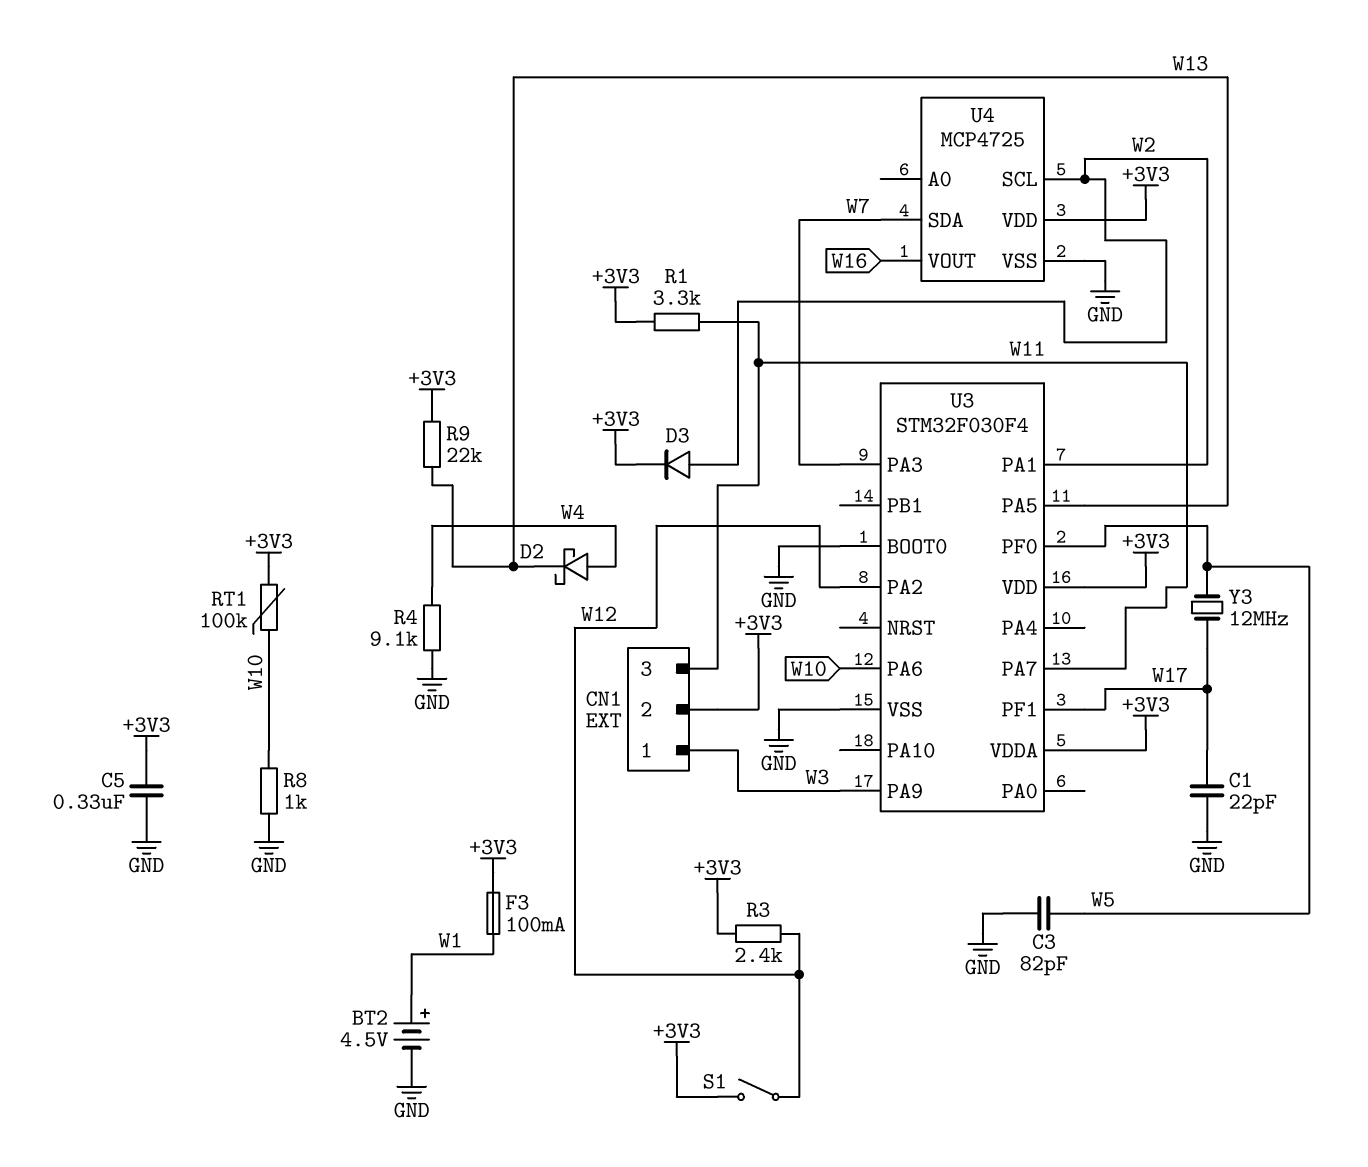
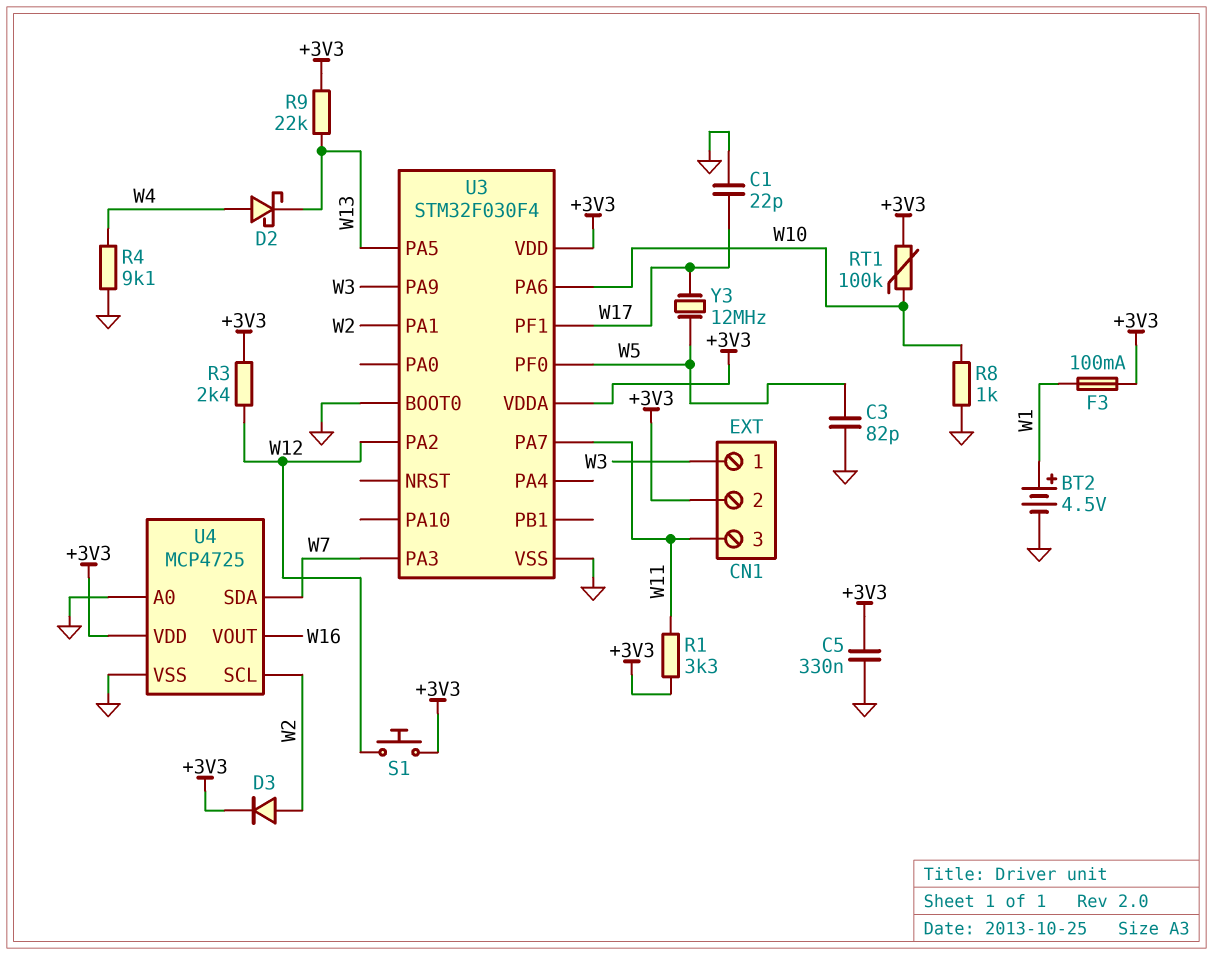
S1: switch (+3V3, W12) -> button (+3V3, W12)
U4 pin A0: none -> GND

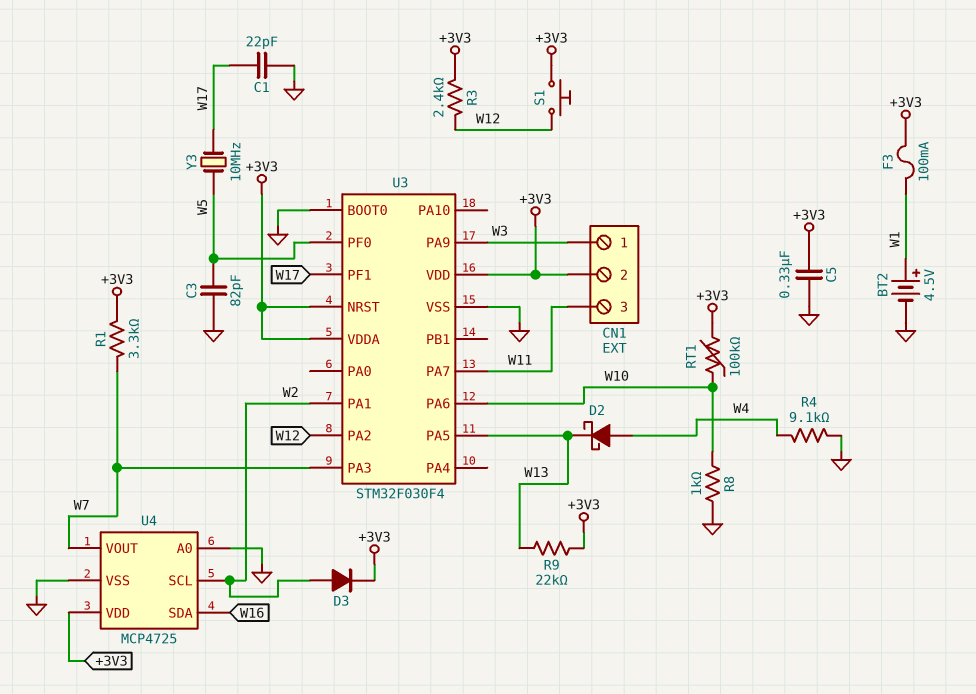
R1: 3.3k (+3V3, W11) -> 3.3k (+3V3, W7)
U3 pin NRST: none -> +3V3
U4 pin SDA: W7 -> W16
U4 pin VOUT: W16 -> W7
Y3: 12MHz (W5, W17) -> 10MHz (W5, W17)

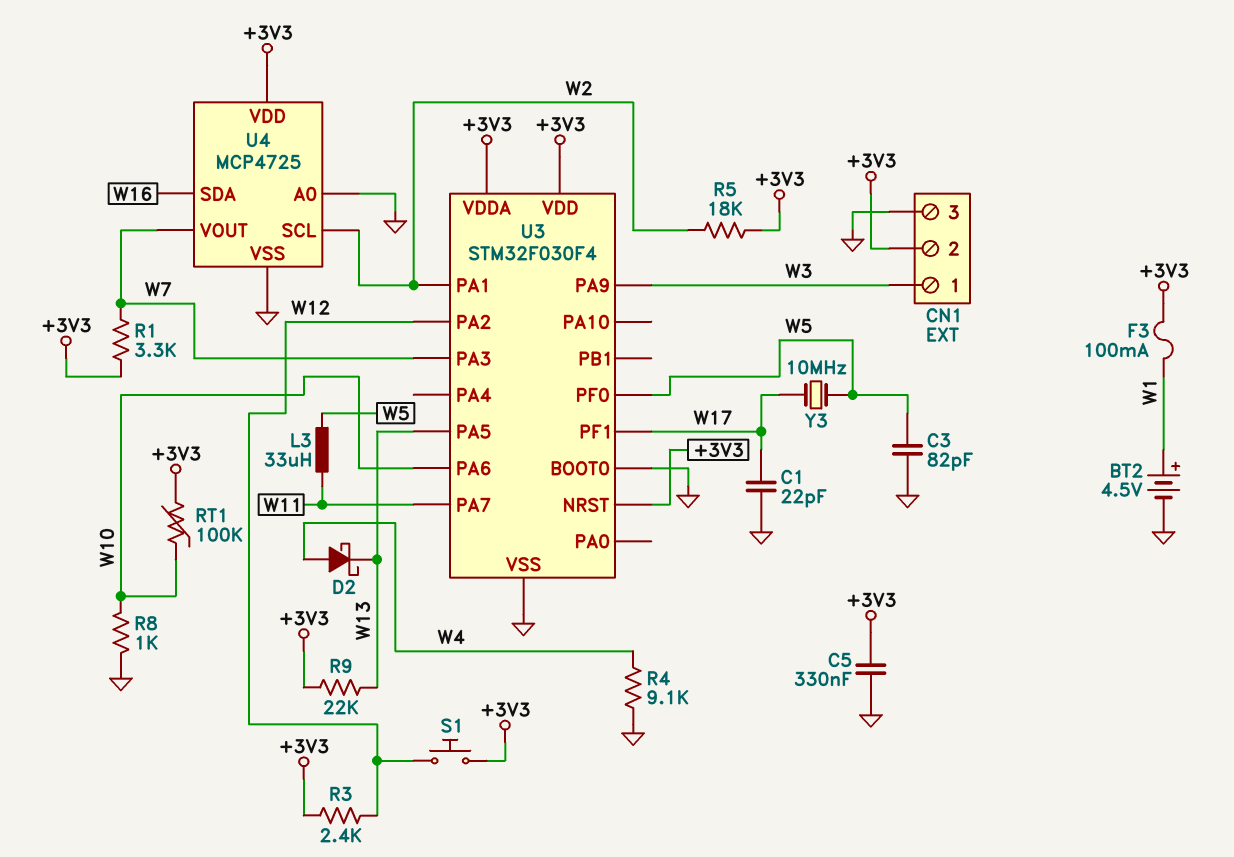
CN1 pin 3: W11 -> GND
D3: diode (A W2, K +3V3) -> none
L3: none -> 33uH (W5, W11)
R5: none -> 18k (+3V3, W2)

